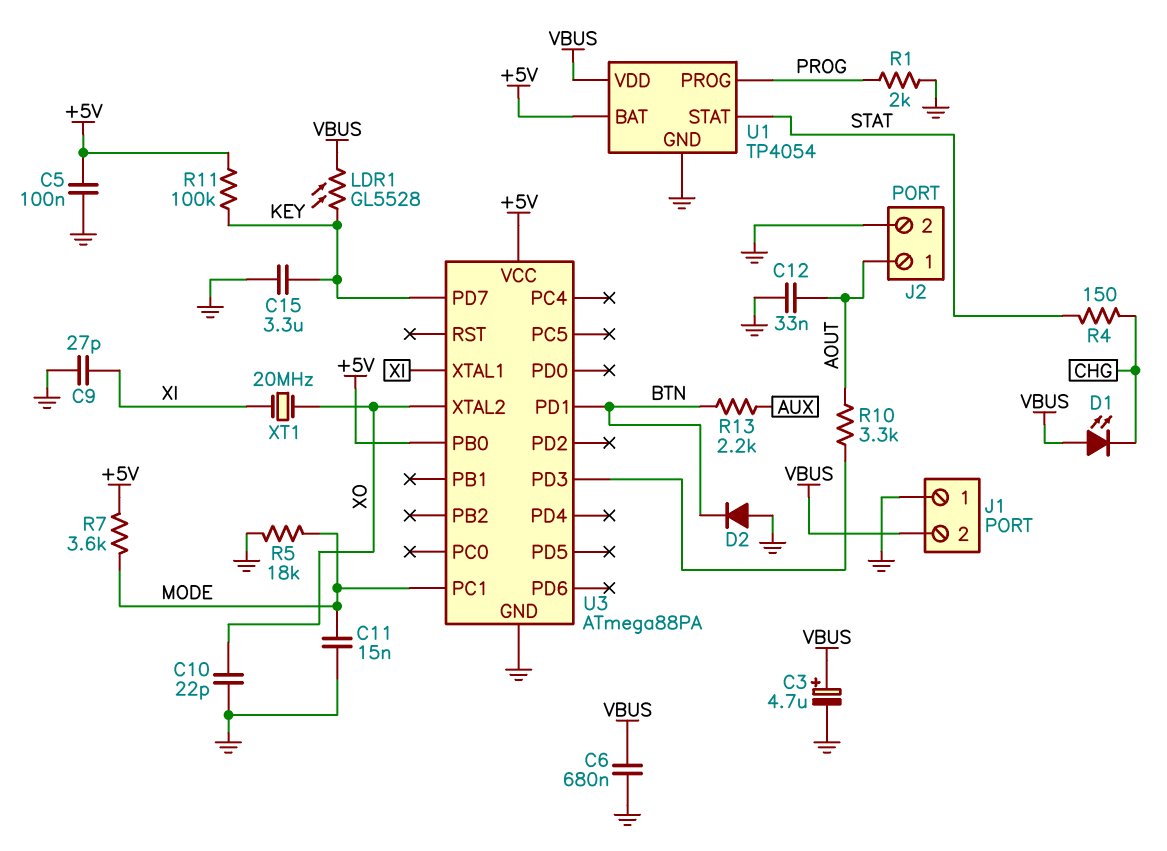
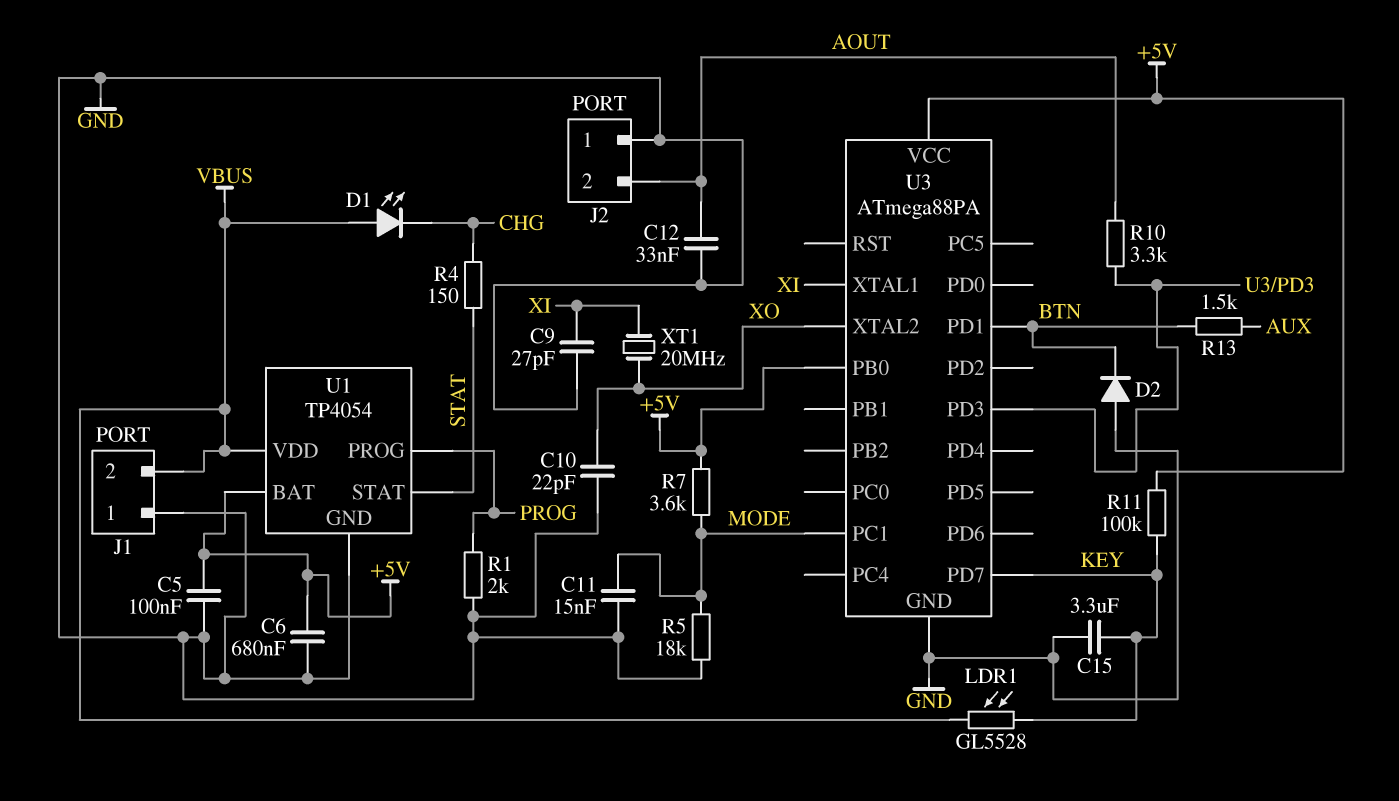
C3: 4.7uF (plus VBUS, minus GND) -> none
C6: 680nF (GND, VBUS) -> 680nF (+5V, GND)
J2 pin 1: AOUT -> GND
J2 pin 2: GND -> AOUT
R13: 2.2k (AUX, BTN) -> 1.5k (AUX, BTN)

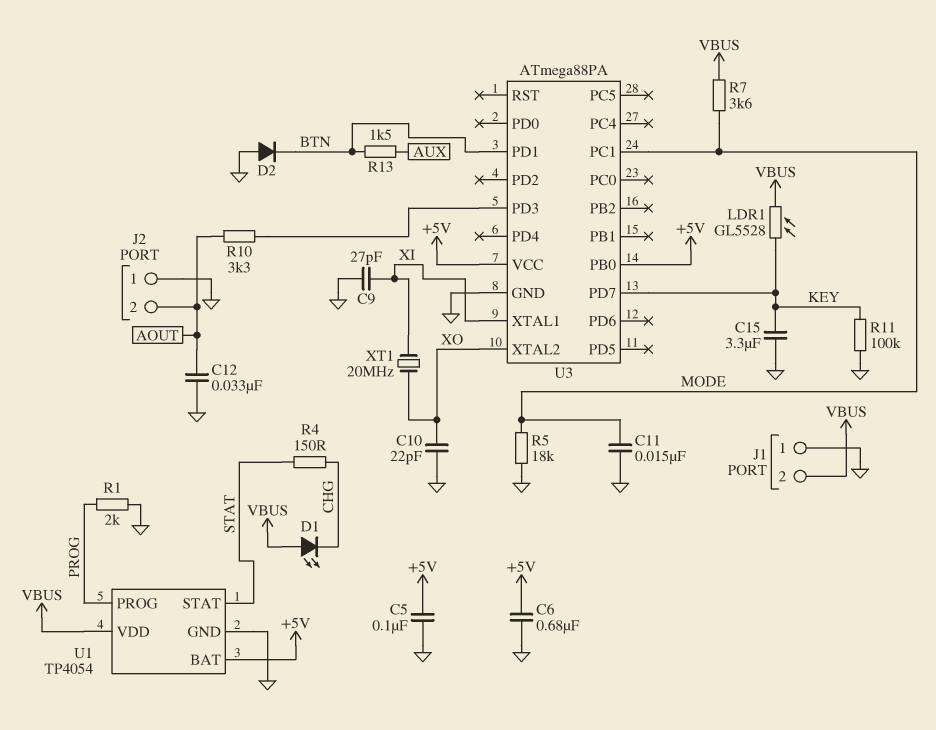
R7: 3.6k (+5V, MODE) -> 3.6k (MODE, VBUS)
R11: 100k (+5V, KEY) -> 100k (GND, KEY)

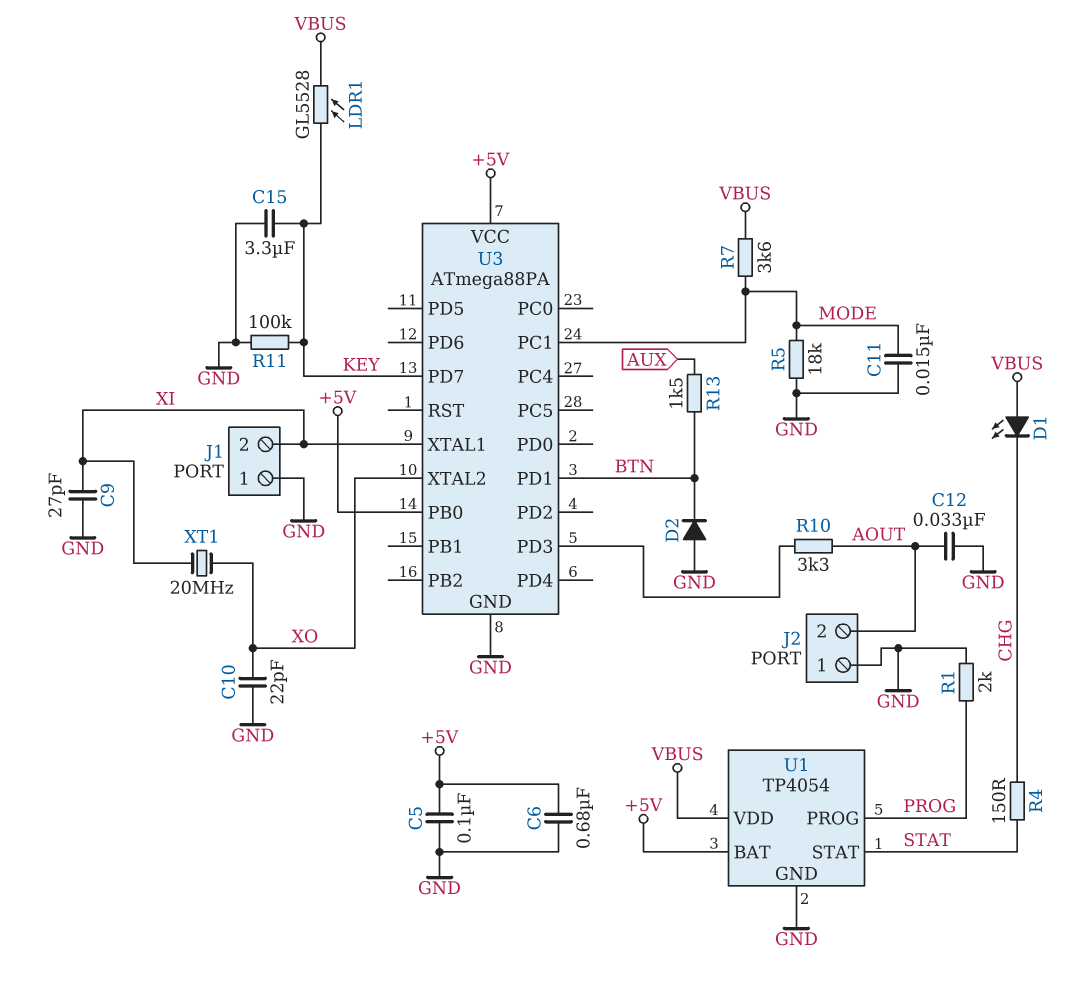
J1 pin 2: VBUS -> XI

